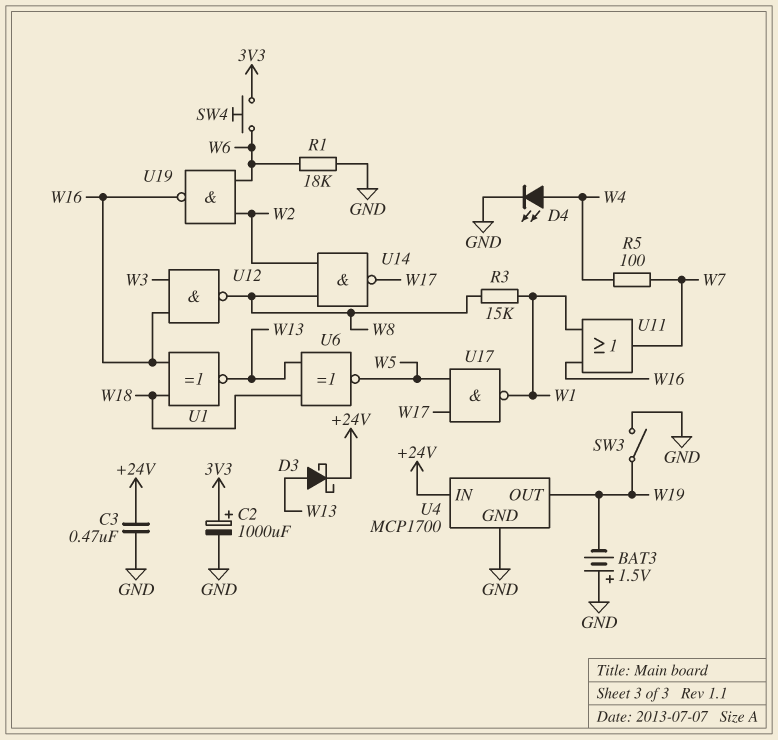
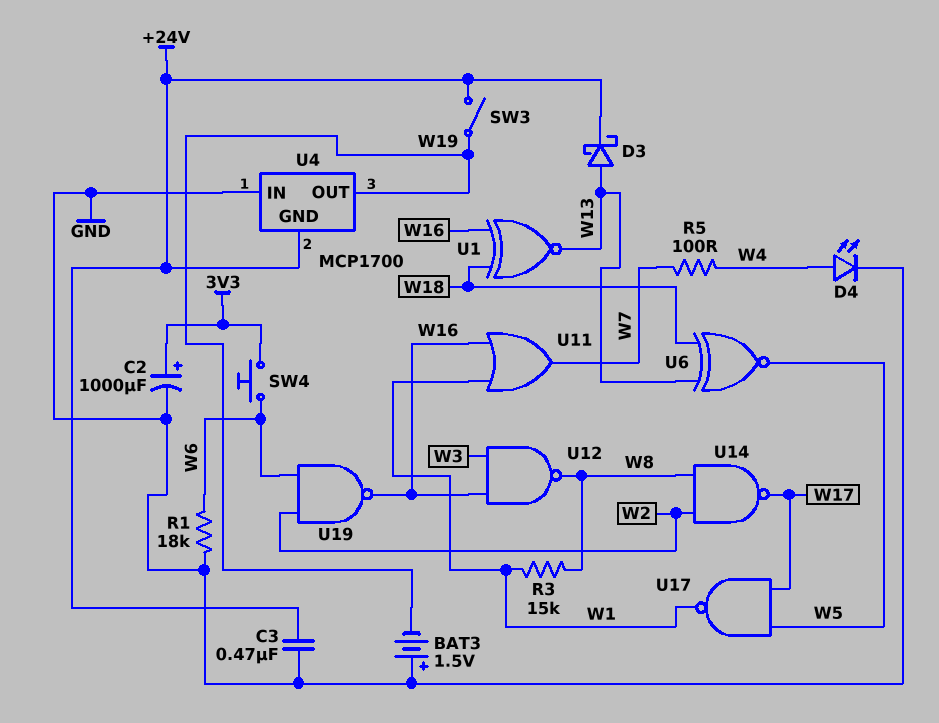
SW3: switch (GND, W19) -> switch (+24V, W19)
U4 pin GND: GND -> +24V
U4 pin IN: +24V -> GND

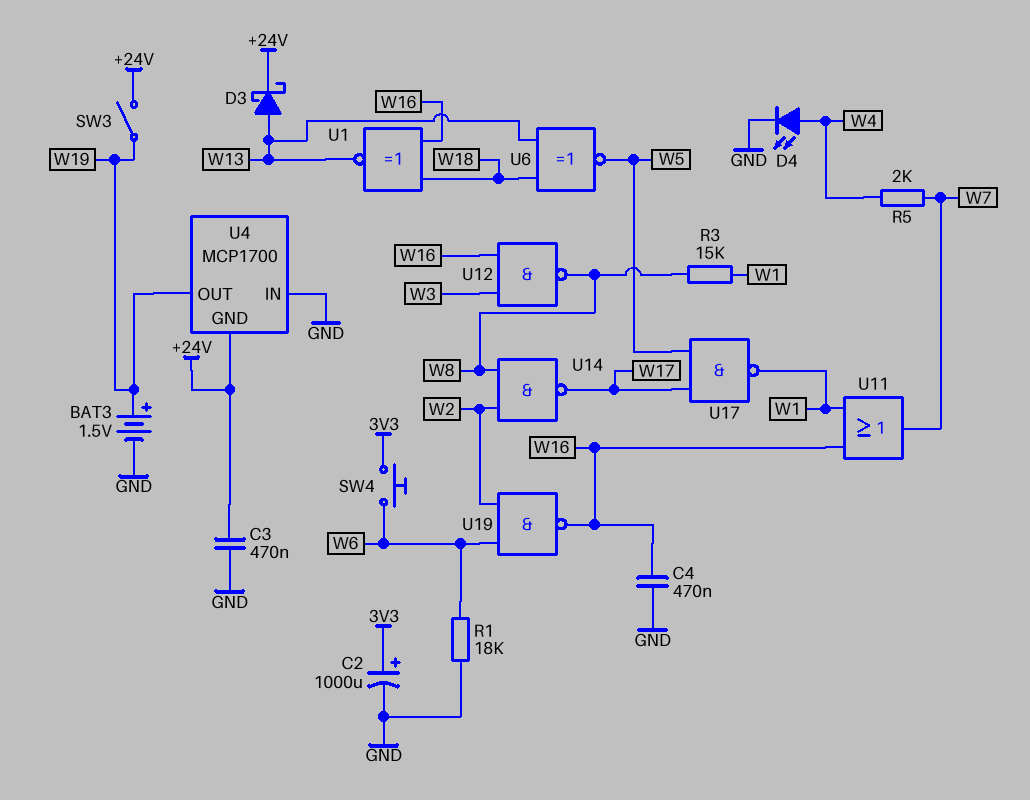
BAT3: 1.5V (plus GND, minus W19) -> 1.5V (plus W19, minus GND)
C4: none -> 470nF (GND, W16)
R5: 100 (W4, W7) -> 2k (W4, W7)

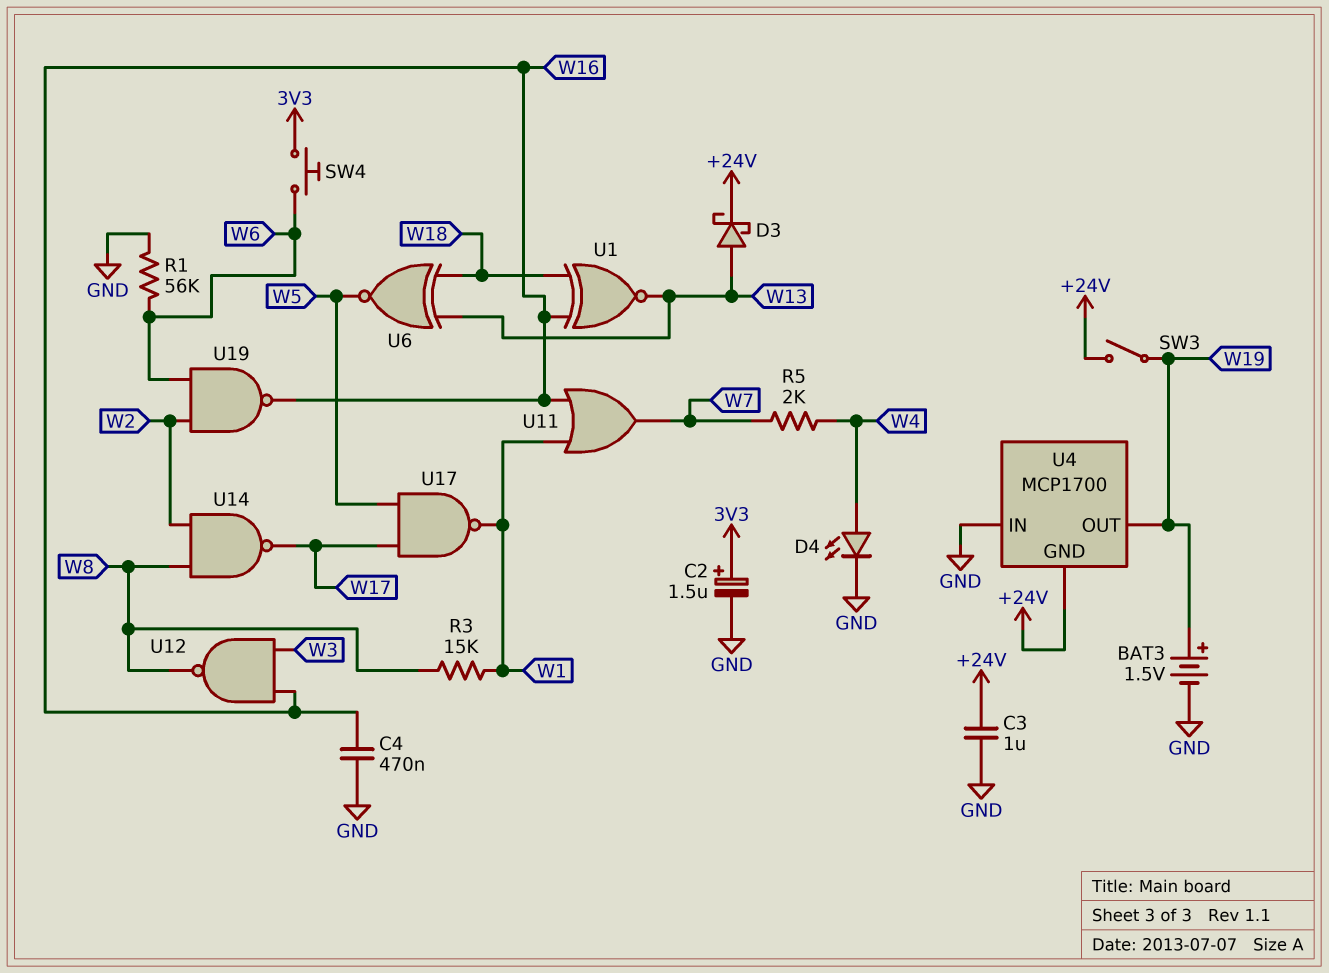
C2: 1000uF (plus 3V3, minus GND) -> 1.5uF (plus 3V3, minus GND)
C3: 470nF (+24V, GND) -> 1uF (+24V, GND)
R1: 18k (GND, W6) -> 56k (GND, W6)

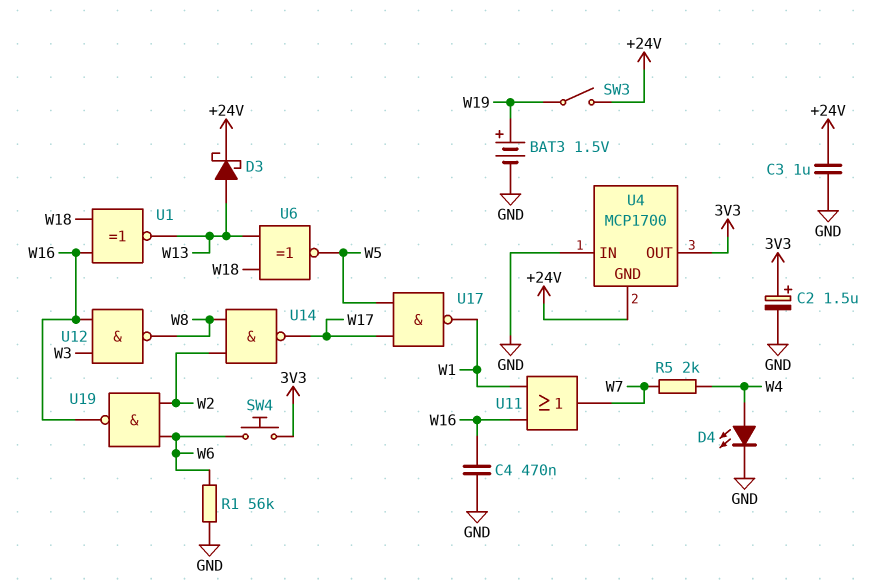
R3: 15k (W1, W8) -> none
U4 pin OUT: W19 -> 3V3

